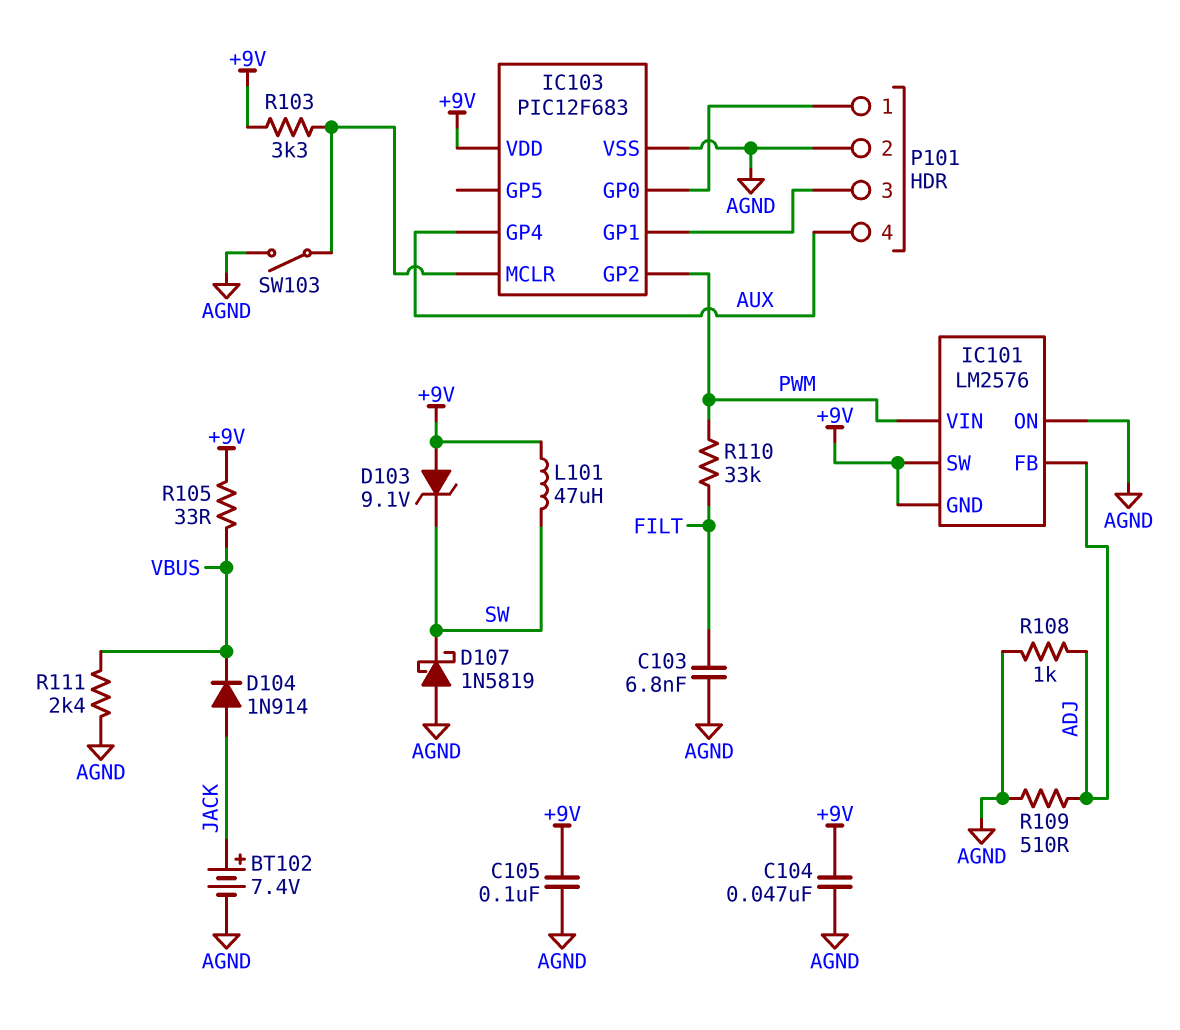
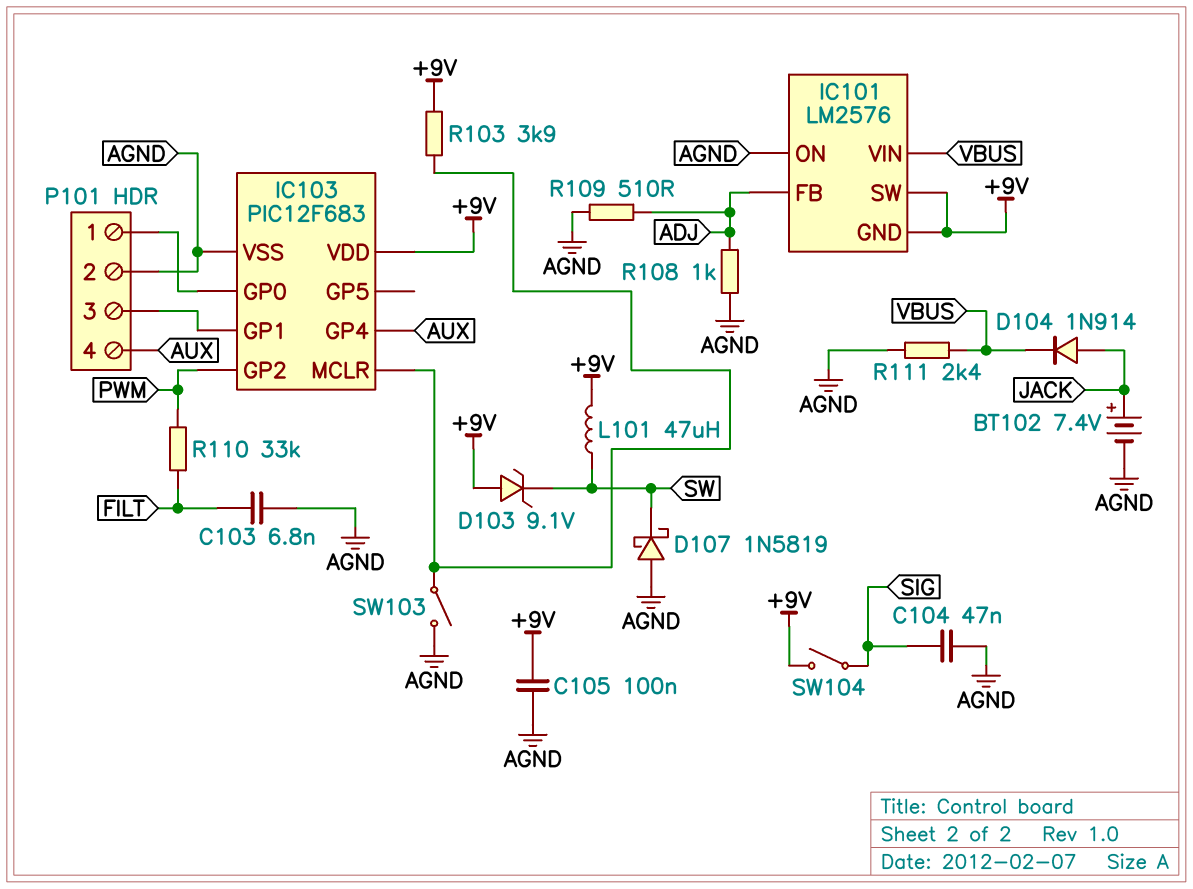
C104: 47nF (+9V, AGND) -> 47nF (AGND, SIG)
IC101 pin VIN: PWM -> VBUS
R103: 3.3k (+9V, IC103/MCLR) -> 3.9k (+9V, IC103/MCLR)
R105: 33 (+9V, VBUS) -> none
SW104: none -> switch (+9V, SIG)

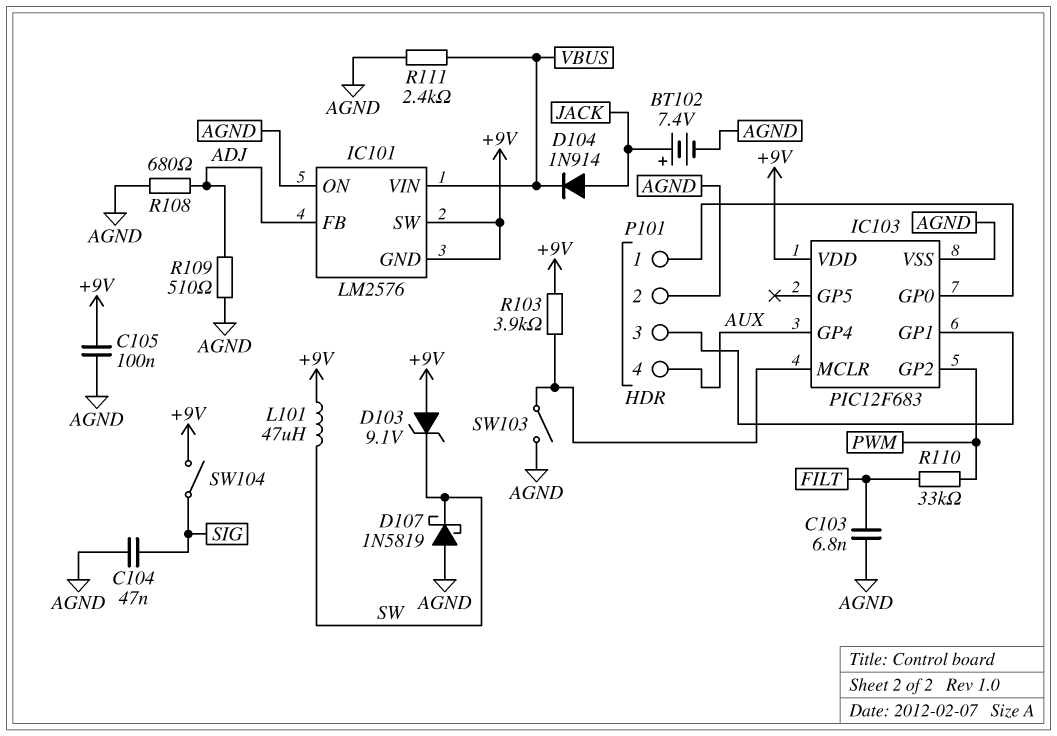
R108: 1k (ADJ, AGND) -> 680 (ADJ, AGND)

